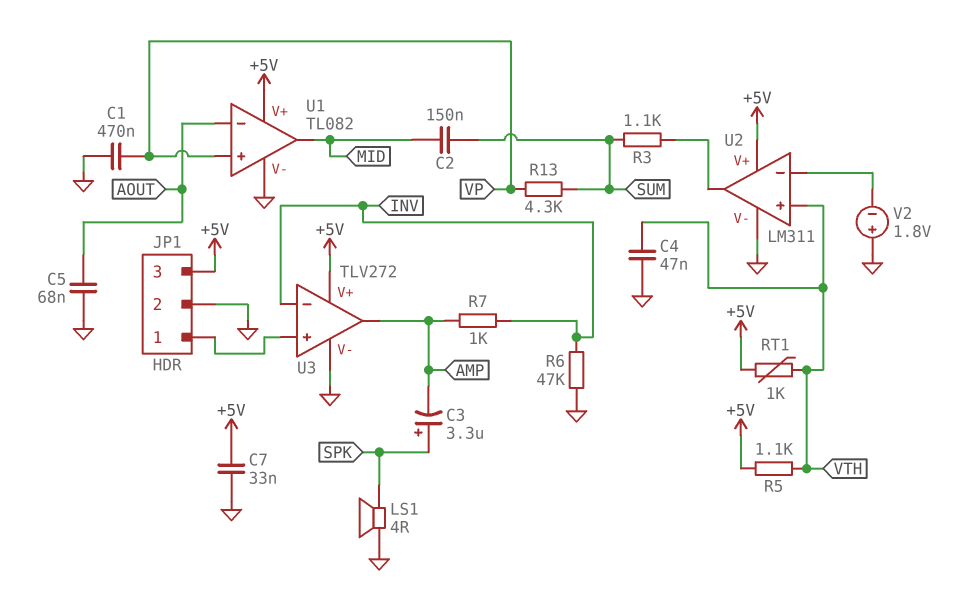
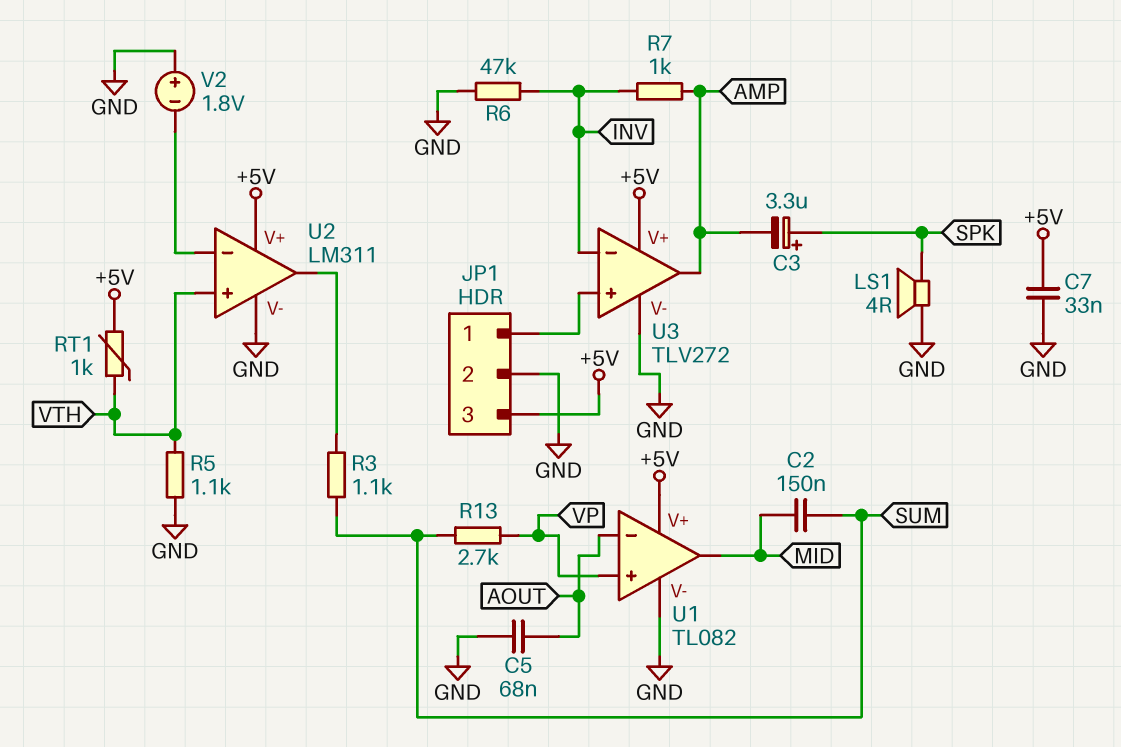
C1: 470nF (GND, VP) -> none
C4: 47nF (GND, VTH) -> none
R5: 1.1k (+5V, VTH) -> 1.1k (GND, VTH)
R13: 4.3k (SUM, VP) -> 2.7k (SUM, VP)

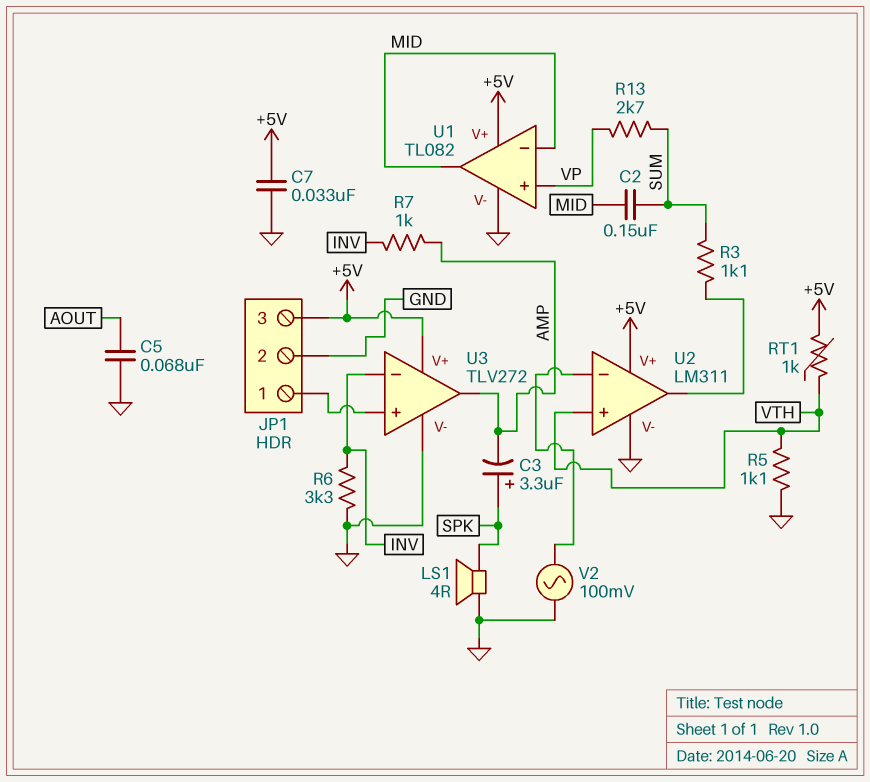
R6: 47k (GND, INV) -> 3.3k (GND, INV)
U1 pin in-: AOUT -> MID
V2: 1.8V (plus GND, minus U2/in-) -> AC 100mV (GND, U2/in-)

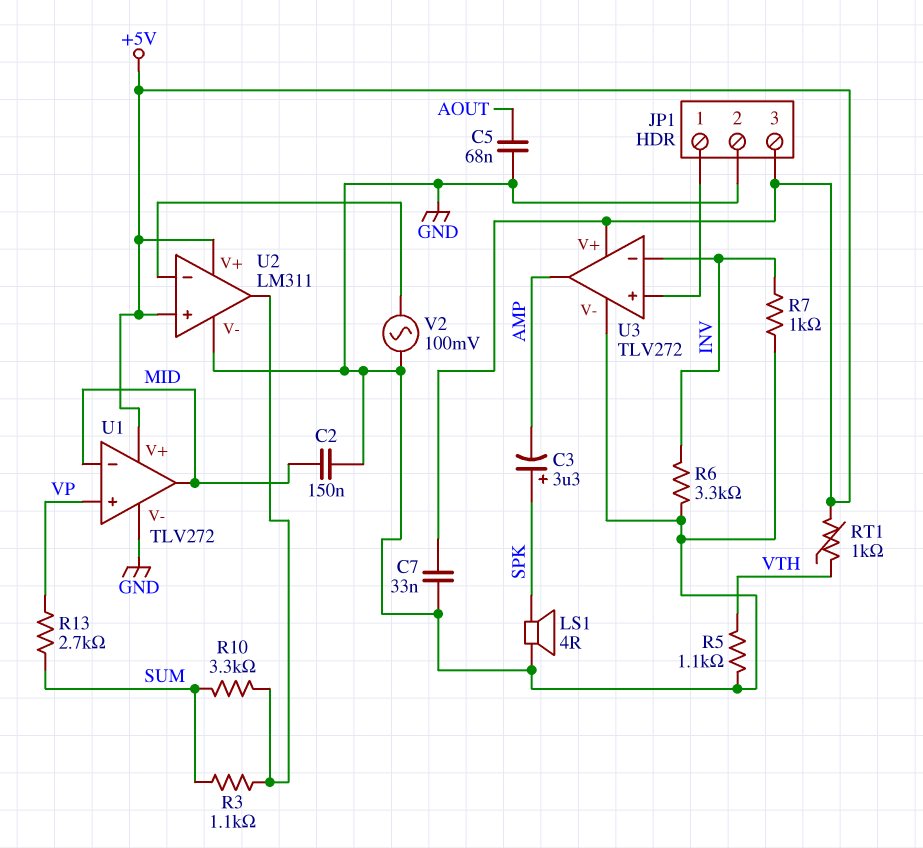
C2: 150nF (MID, SUM) -> 150nF (GND, MID)
R7: 1k (AMP, INV) -> 1k (GND, INV)
R10: none -> 3.3k (SUM, U2/out)
U1: TL082 -> TLV272
U2 pin in+: VTH -> +5V

